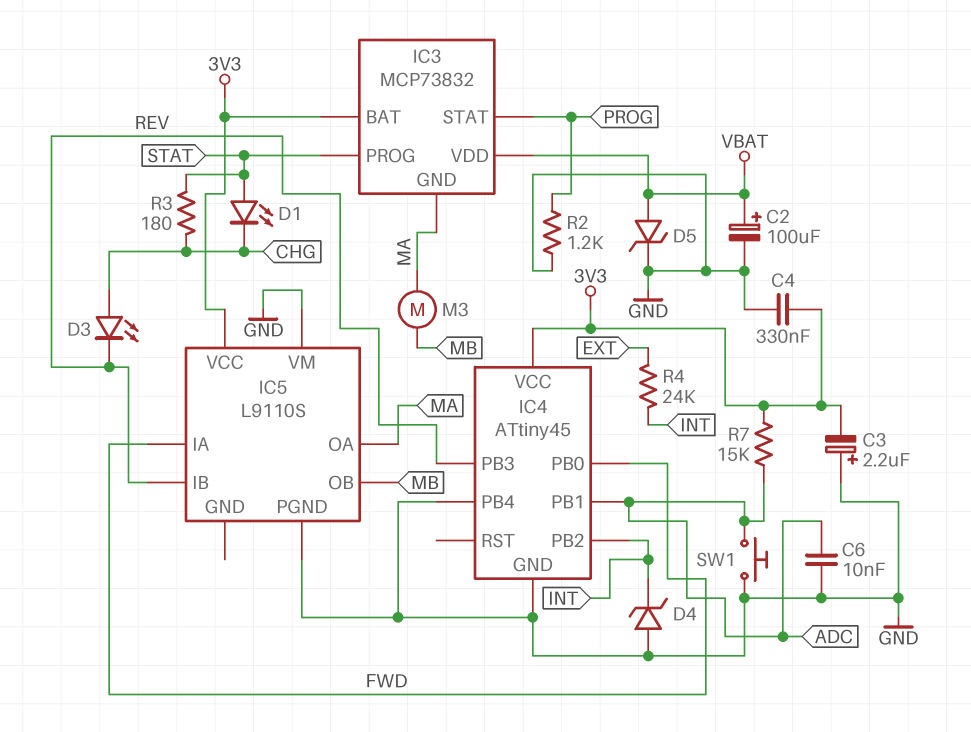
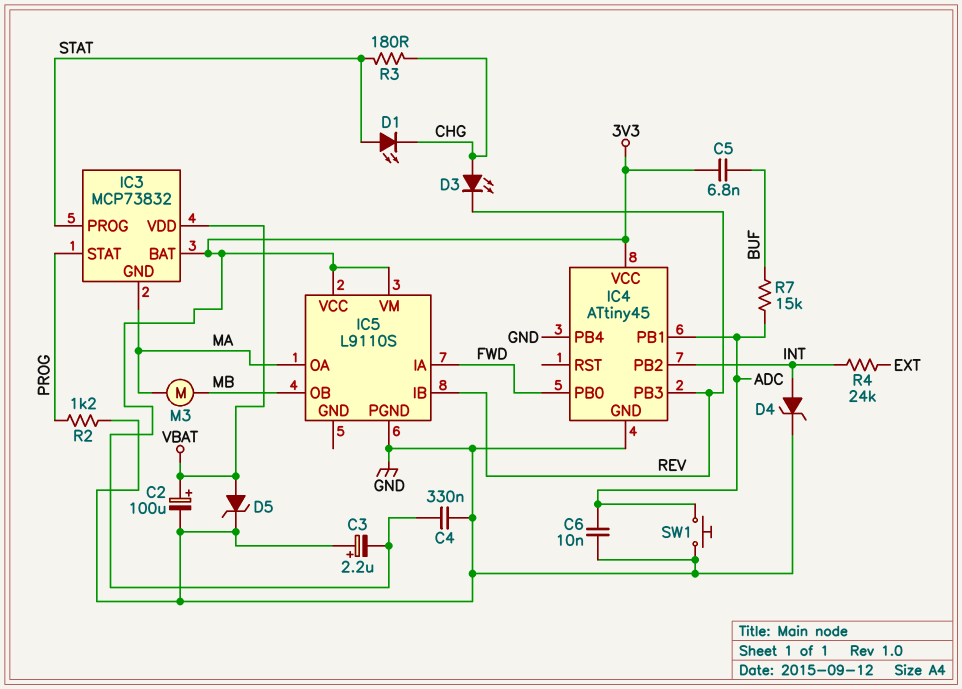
C5: none -> 6.8nF (3V3, BUF)
D4: zener (A GND, K INT) -> zener (A INT, K GND)
IC5 pin VM: GND -> 3V3
R7: 15k (3V3, ADC) -> 15k (ADC, BUF)

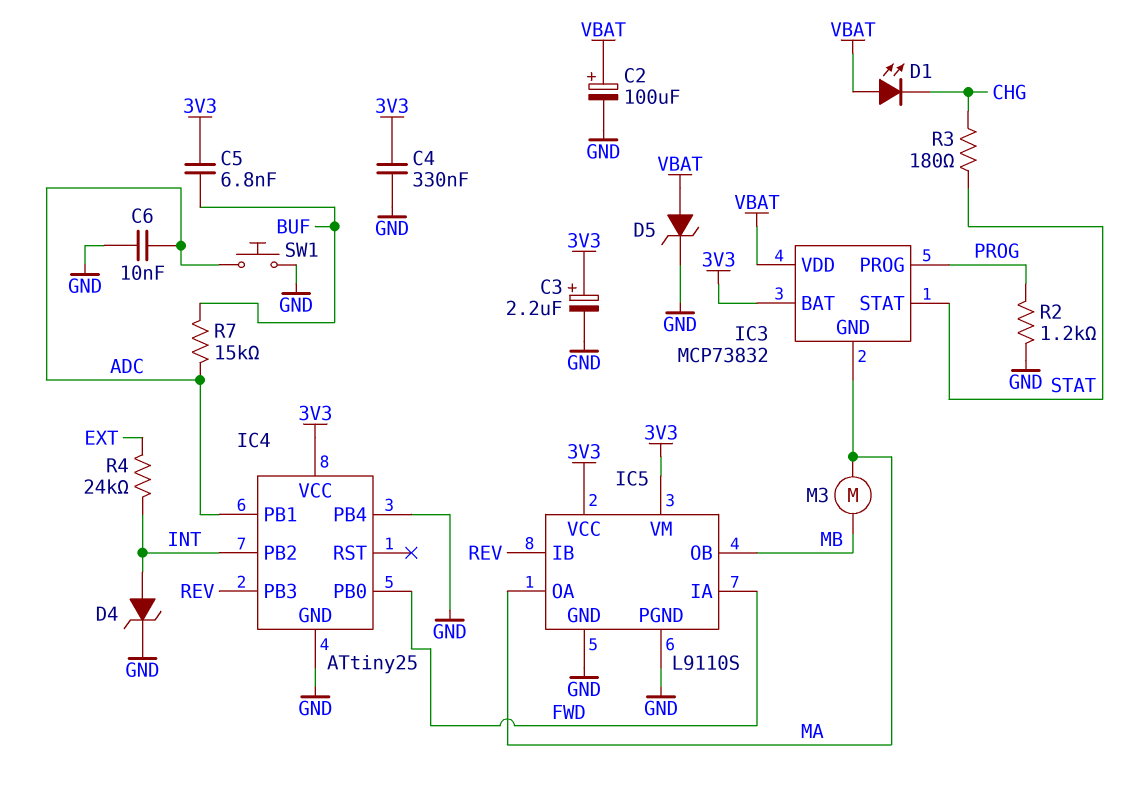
C3: 2.2uF (plus GND, minus 3V3) -> 2.2uF (plus 3V3, minus GND)
D1: LED (A STAT, K CHG) -> LED (A VBAT, K CHG)
D3: LED (A CHG, K REV) -> none
IC3 pin PROG: STAT -> PROG
IC3 pin STAT: PROG -> STAT
IC4: ATtiny45 -> ATtiny25
IC5 pin GND: none -> GND

